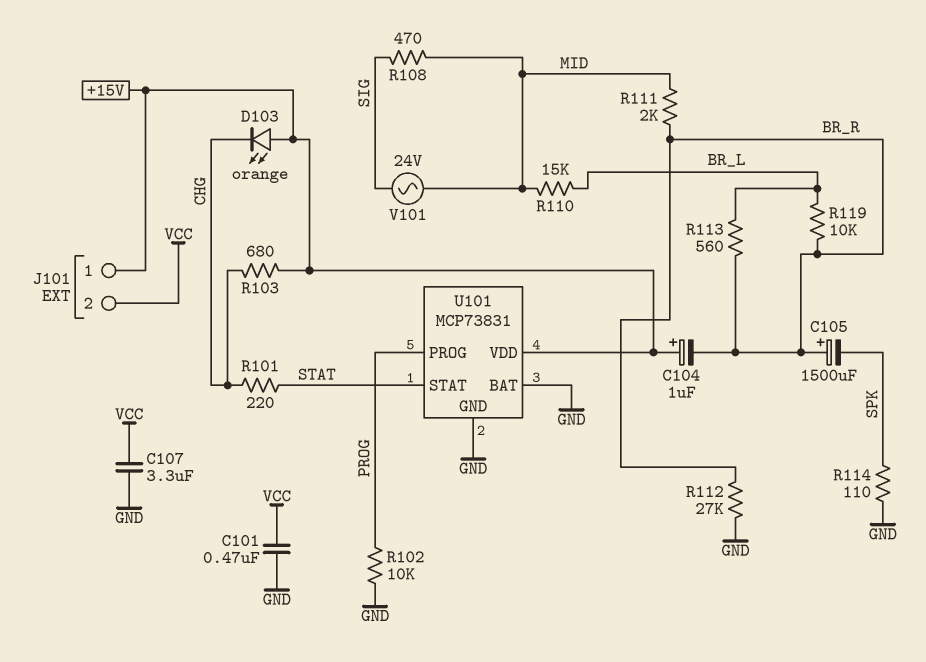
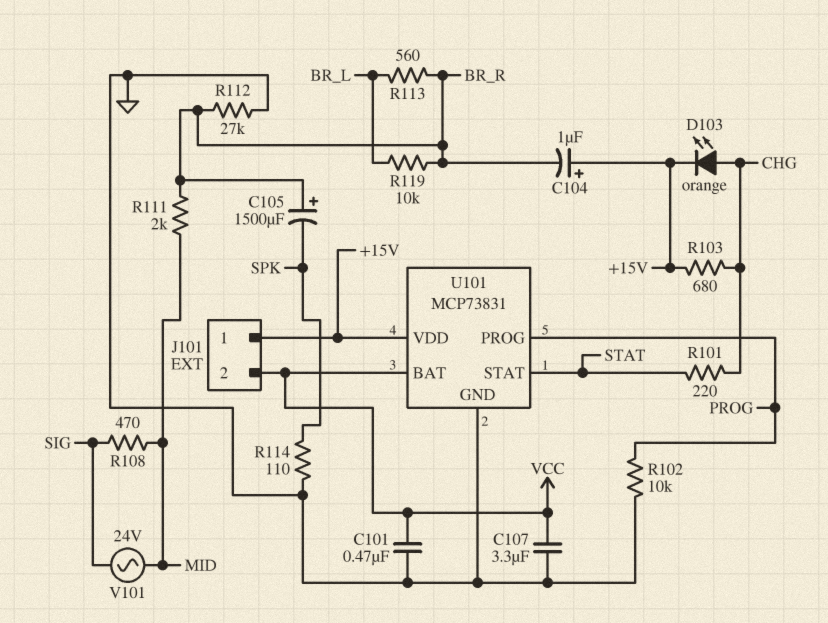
D103: LED orange (A +15V, K CHG) -> LED orange (A CHG, K +15V)
R110: 15k (BR_L, MID) -> none
U101 pin BAT: GND -> VCC

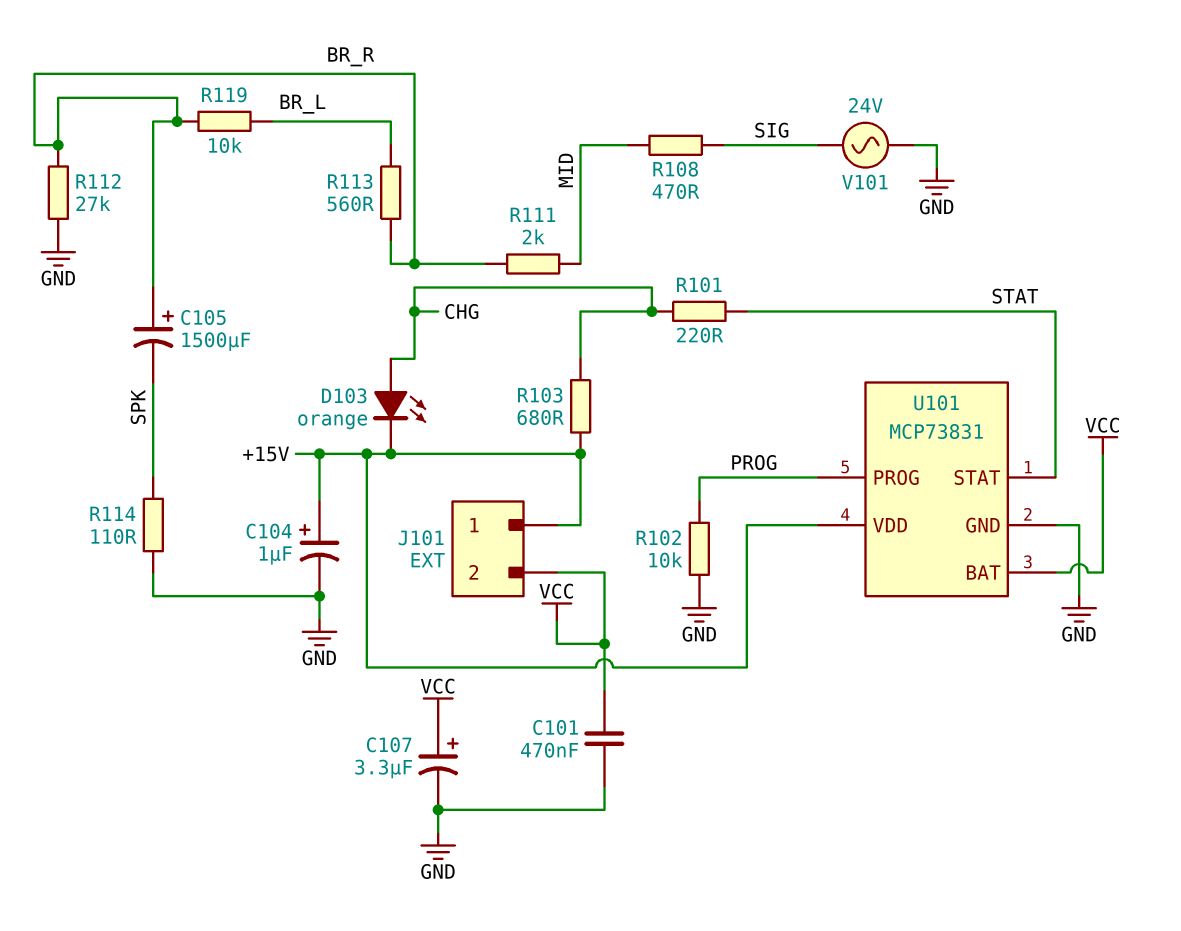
C104: 1uF (plus +15V, minus BR_R) -> 1uF (plus +15V, minus GND)
C107: 3.3uF (GND, VCC) -> 3.3uF (plus VCC, minus GND)
V101: AC 24V (MID, SIG) -> AC 24V (GND, SIG)

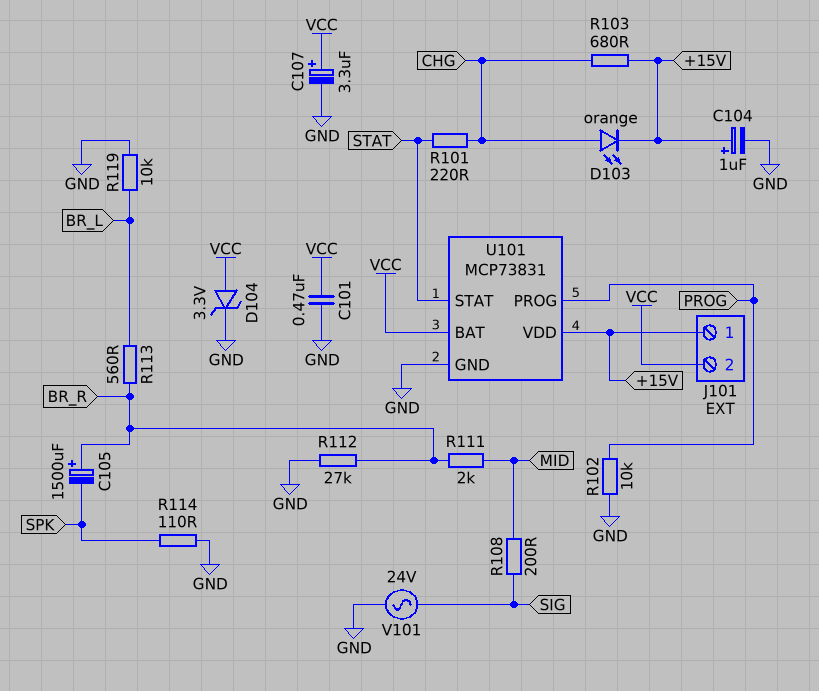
D104: none -> zener 3.3V (A VCC, K GND)
R108: 470 (MID, SIG) -> 200 (MID, SIG)
R119: 10k (BR_L, BR_R) -> 10k (BR_L, GND)

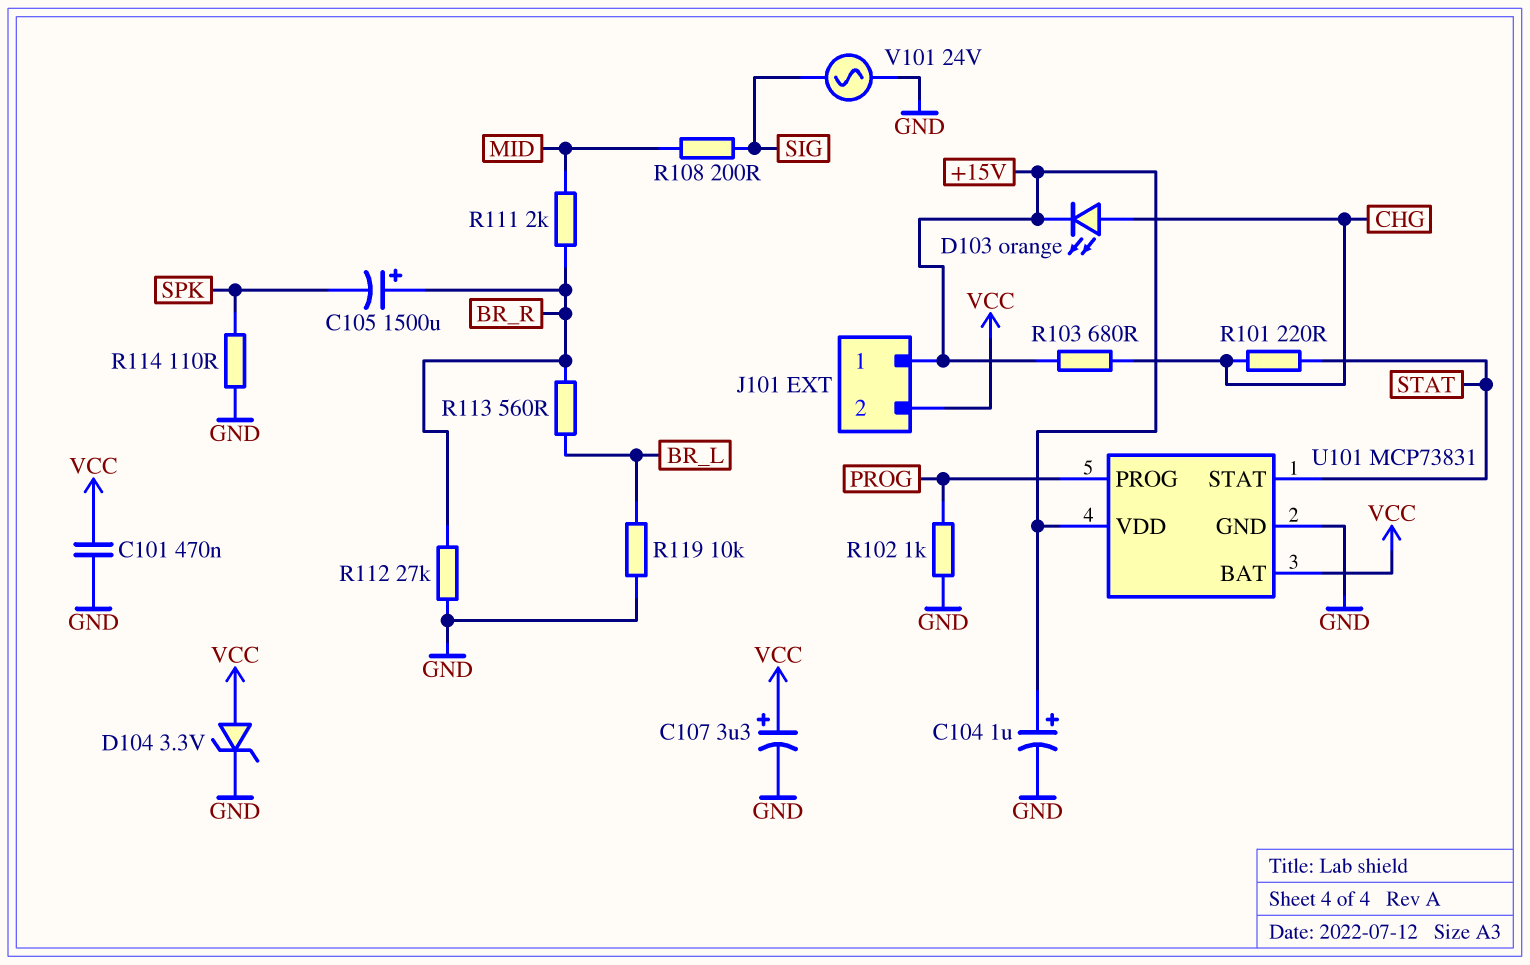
R102: 10k (GND, PROG) -> 1k (GND, PROG)

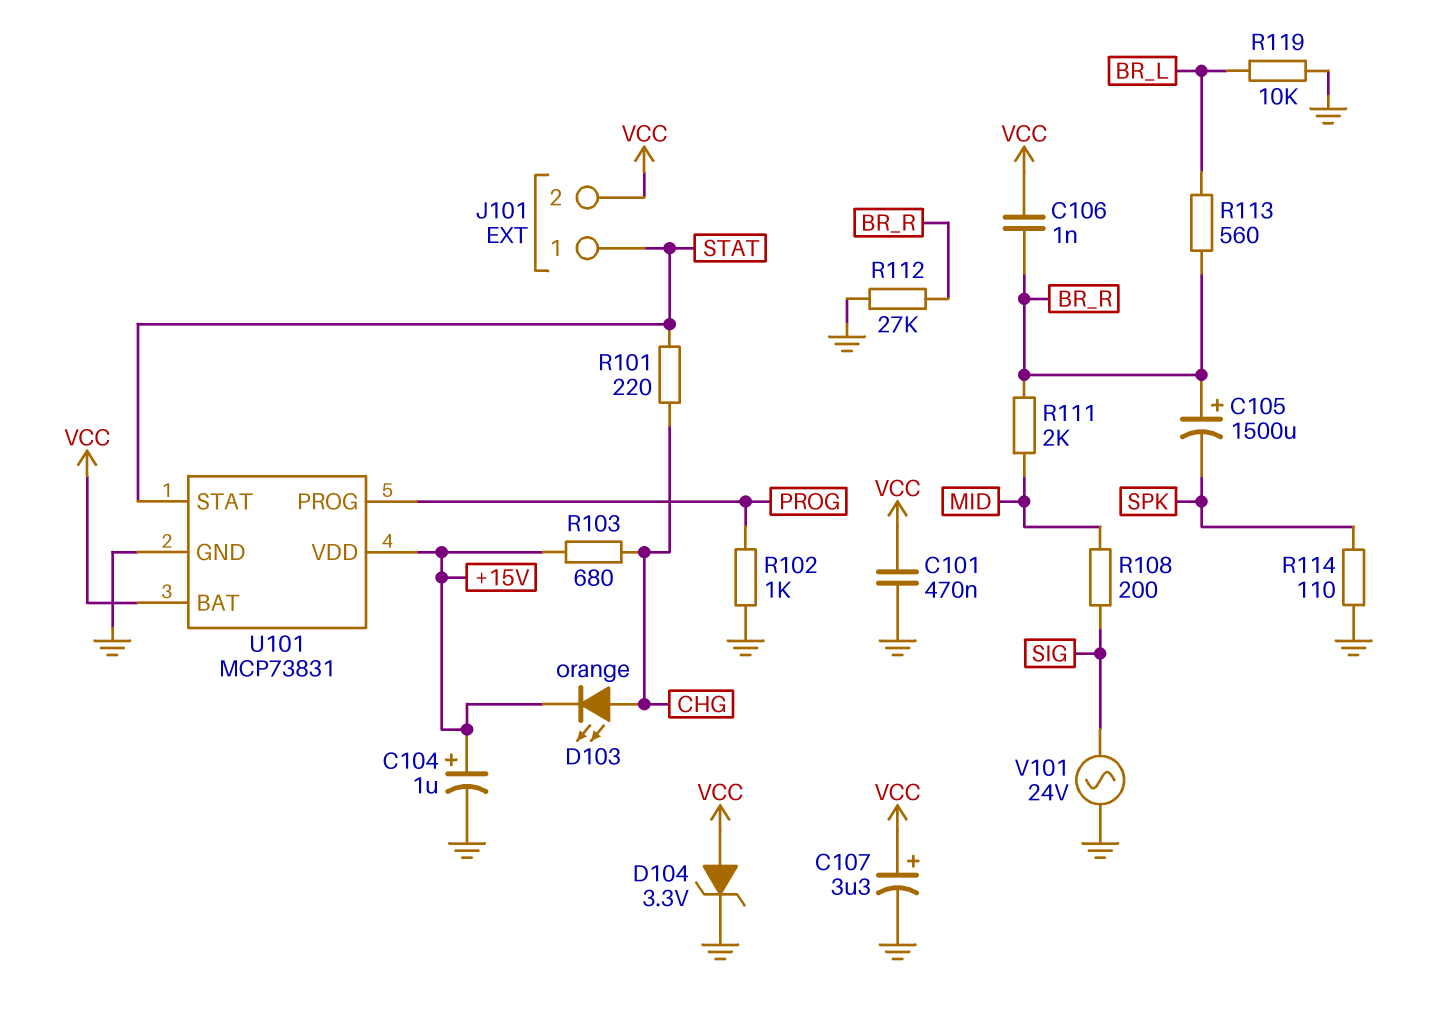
C106: none -> 1nF (BR_R, VCC)
J101 pin 1: +15V -> STAT

